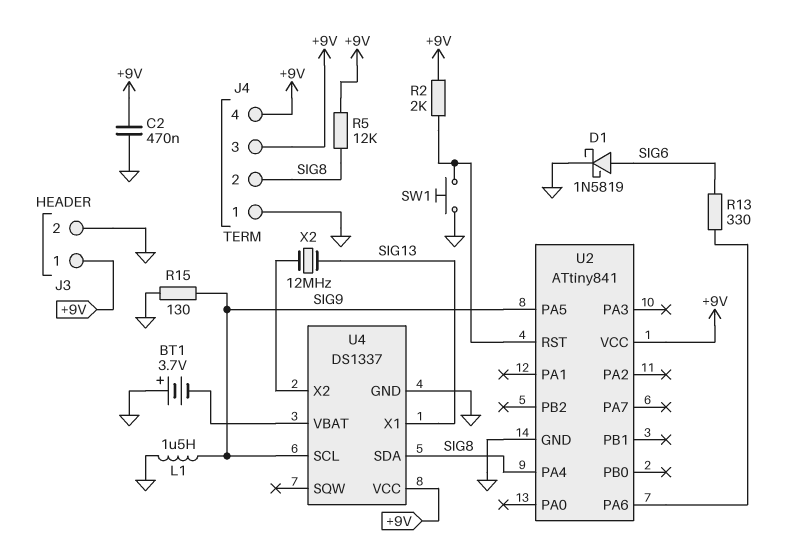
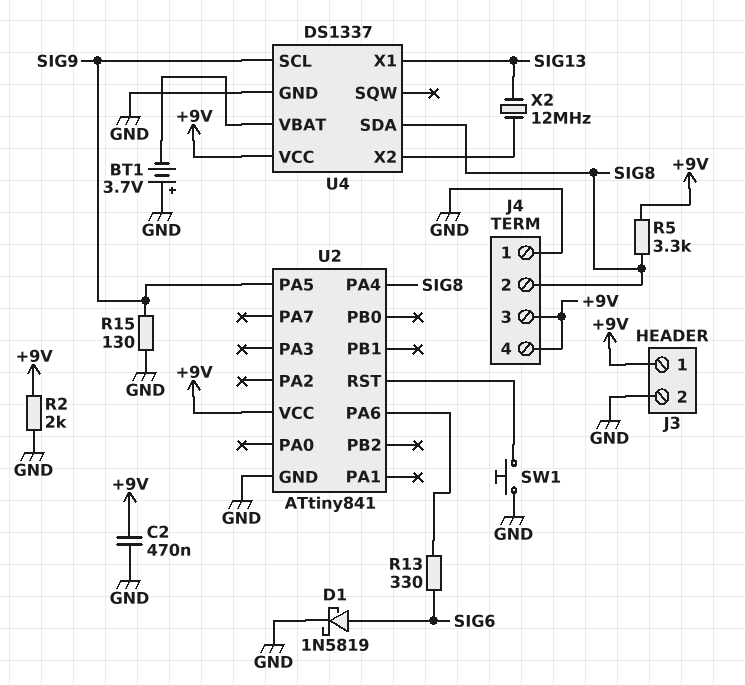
L1: 1.5uH (GND, SIG9) -> none
R2: 2k (+9V, U2/RST) -> 2k (+9V, GND)
R5: 12k (+9V, SIG8) -> 3.3k (+9V, SIG8)

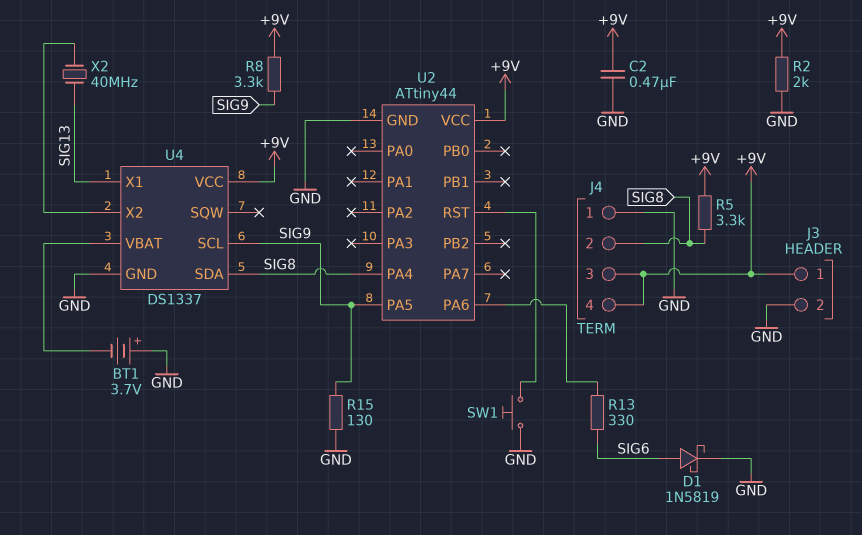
R8: none -> 3.3k (+9V, SIG9)
U2: ATtiny841 -> ATtiny44
X2: 12MHz (SIG13, U4/X2) -> 40MHz (SIG13, U4/X2)

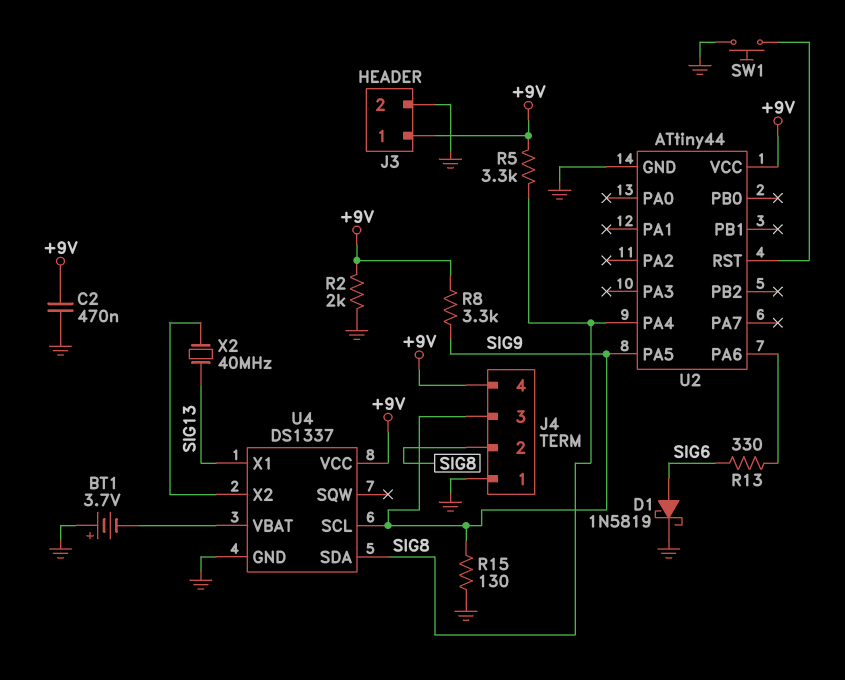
J4 pin 3: +9V -> SIG9

